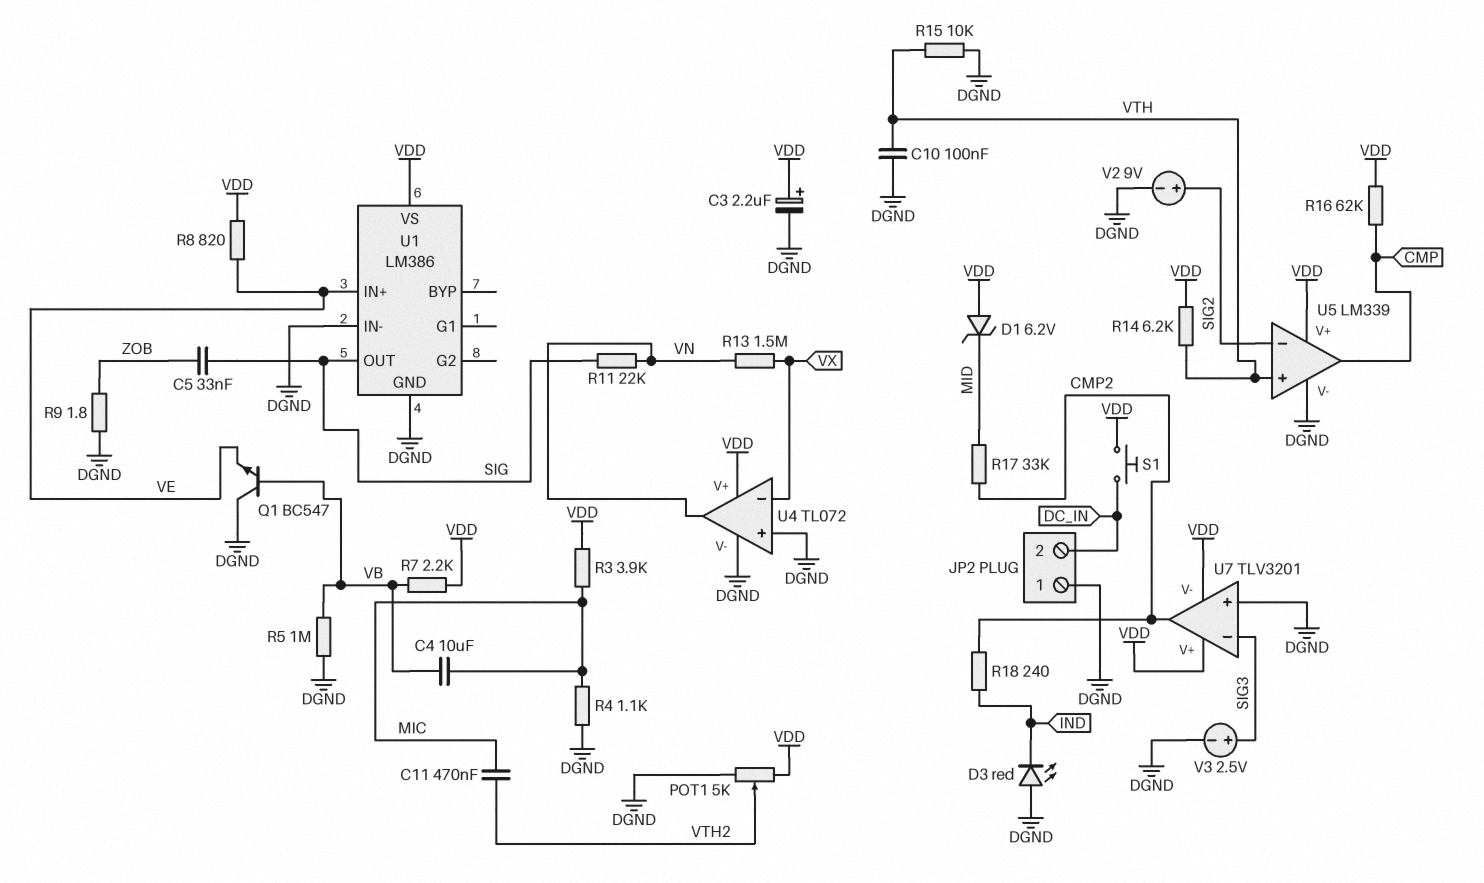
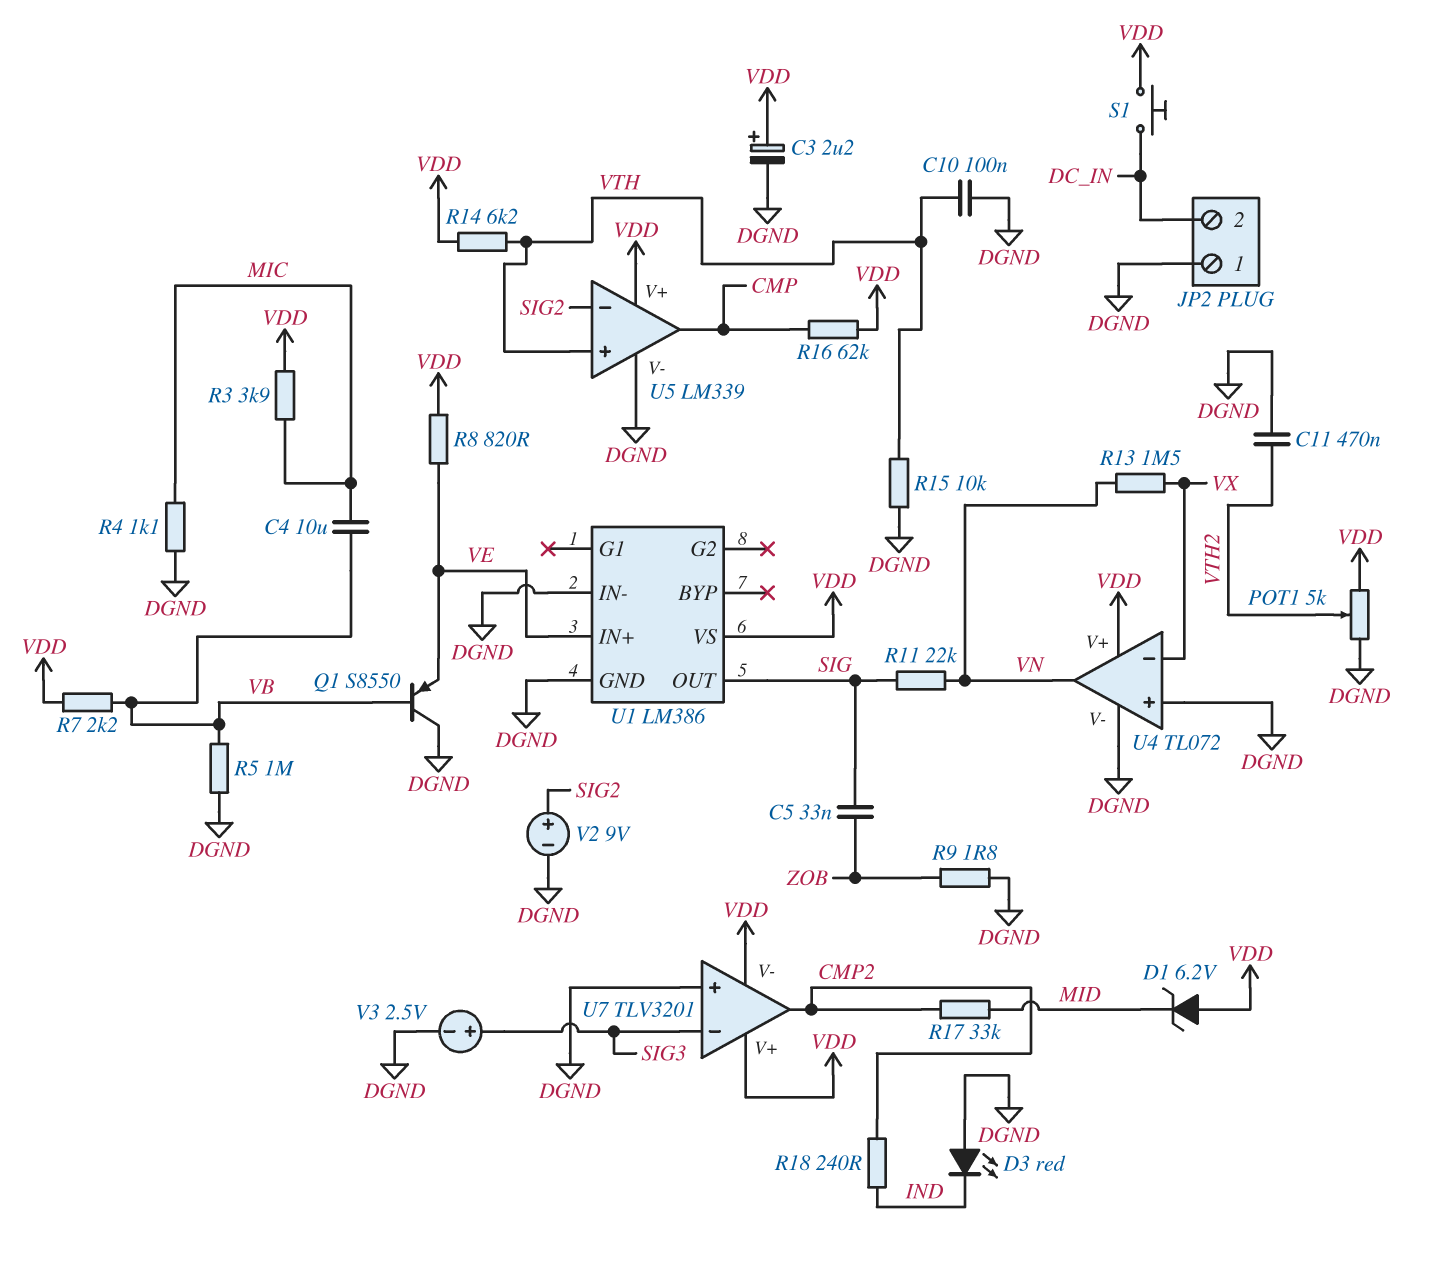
C11: 470nF (MIC, VTH2) -> 470nF (DGND, VTH2)
Q1: NPN BC547 (B VB, C DGND, E VE) -> PNP S8550 (B VB, C DGND, E VE)

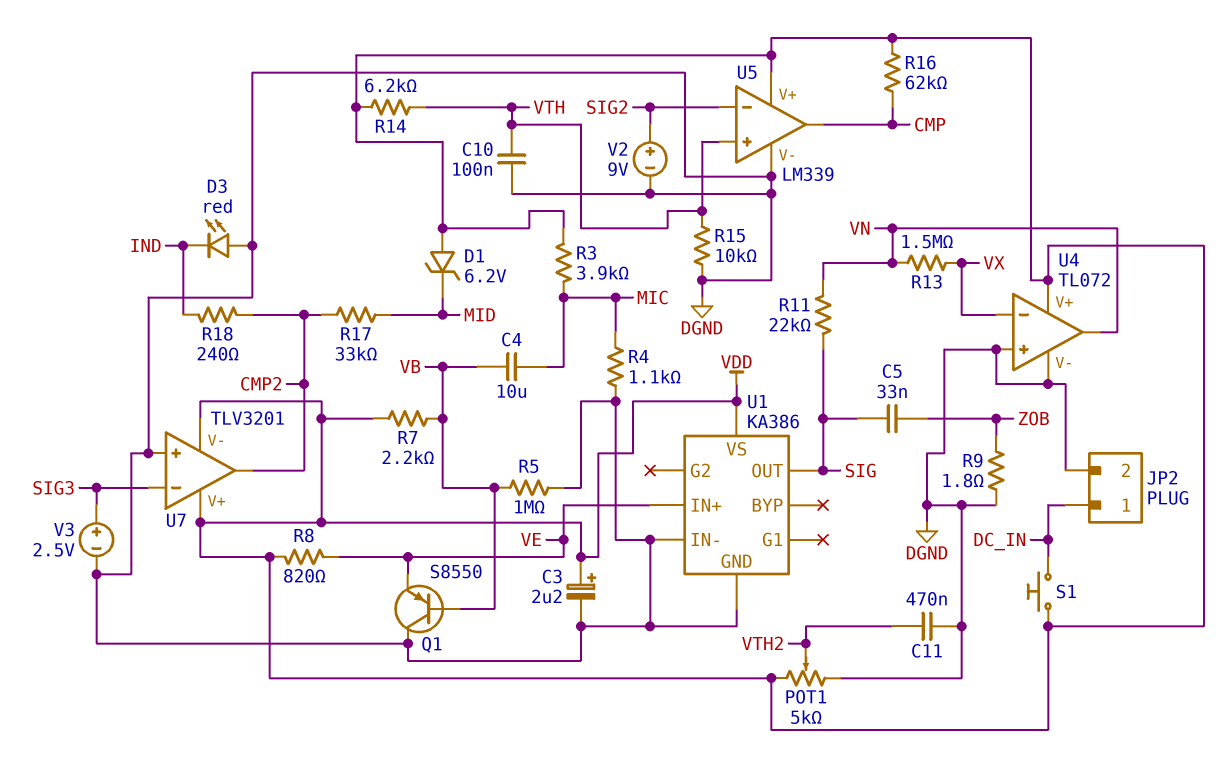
JP2 pin 1: DGND -> DC_IN
JP2 pin 2: DC_IN -> DGND
U1: LM386 -> KA386

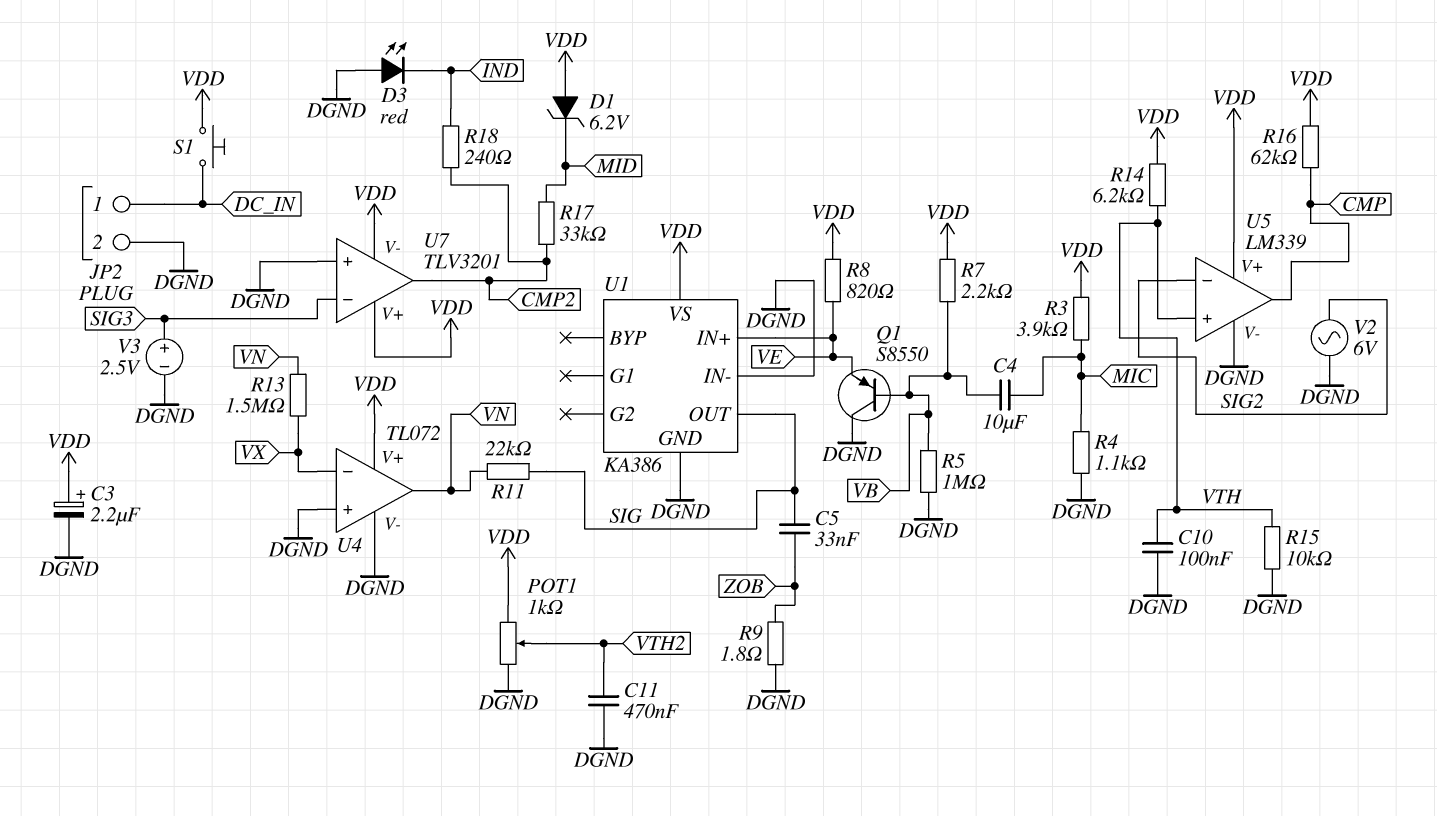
POT1: 5k (DGND, VDD, wiper VTH2) -> 1k (DGND, VDD, wiper VTH2)
V2: 9V (plus SIG2, minus DGND) -> AC 6V (DGND, SIG2)

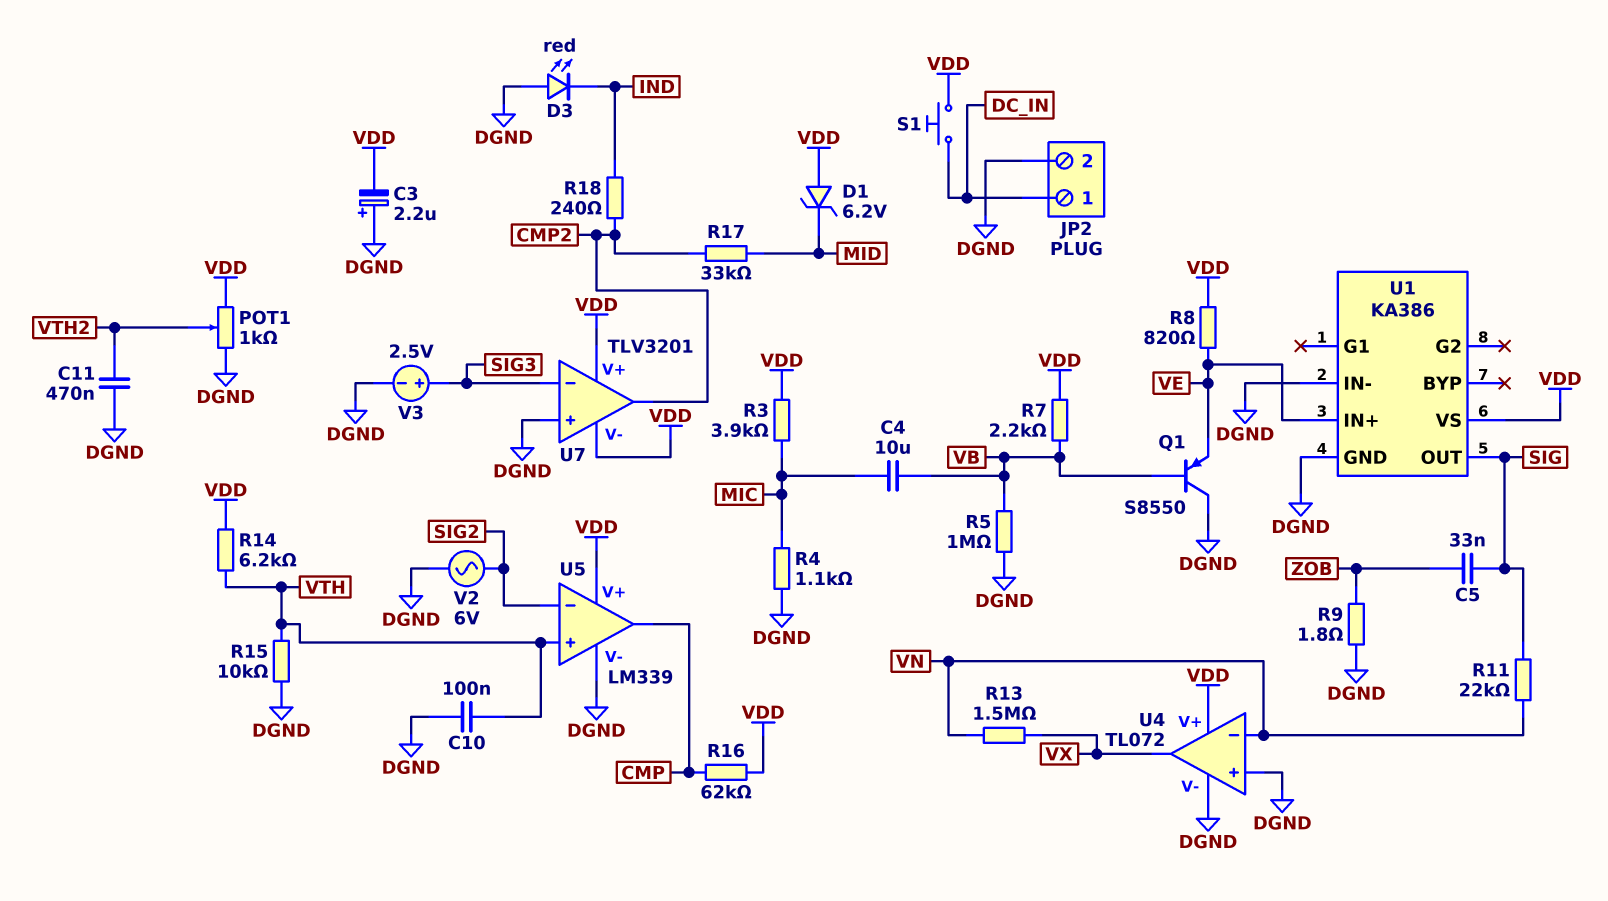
C3: 2.2uF (plus VDD, minus DGND) -> 2.2uF (plus DGND, minus VDD)
U4 pin in-: VX -> VN
U4 pin out: VN -> VX

